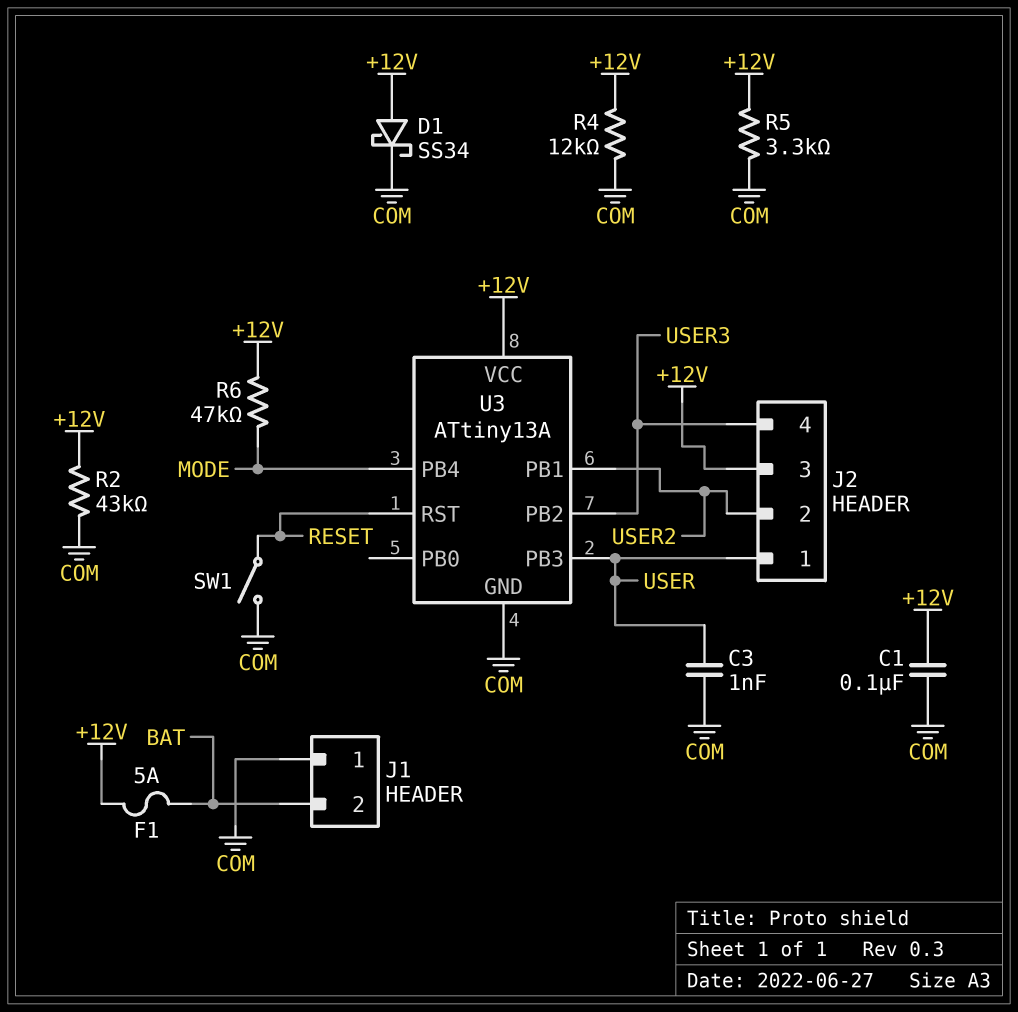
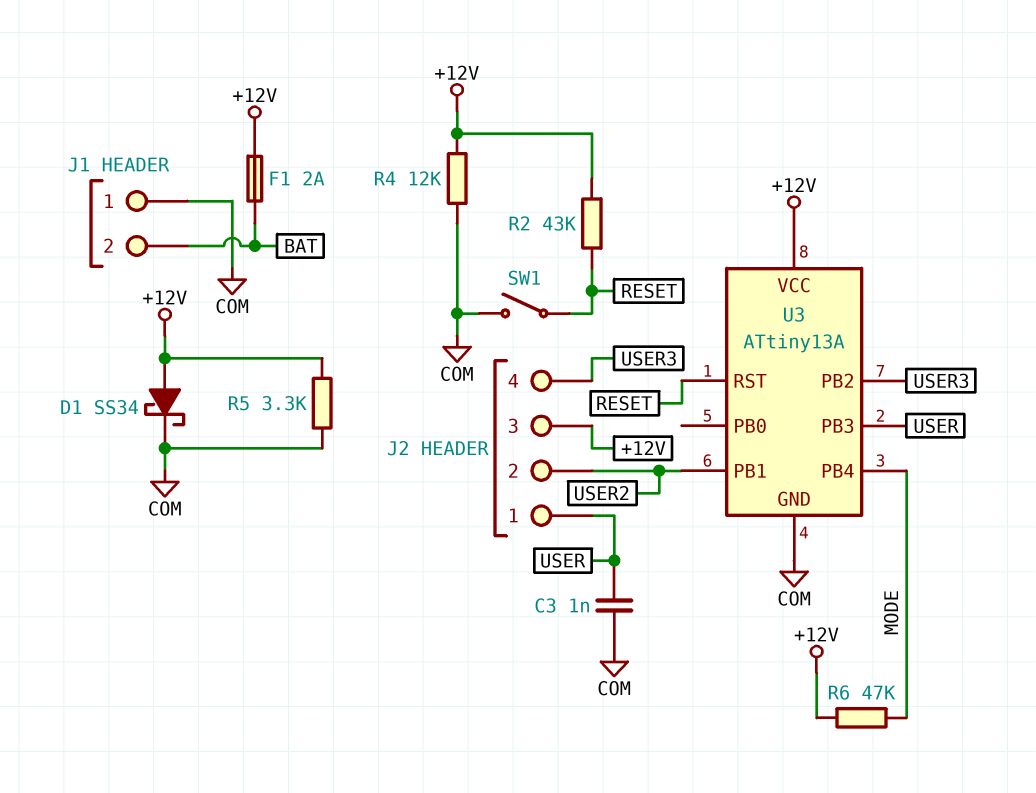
C1: 100nF (+12V, COM) -> none
F1: 5A (+12V, BAT) -> 2A (+12V, BAT)
R2: 43k (+12V, COM) -> 43k (+12V, RESET)

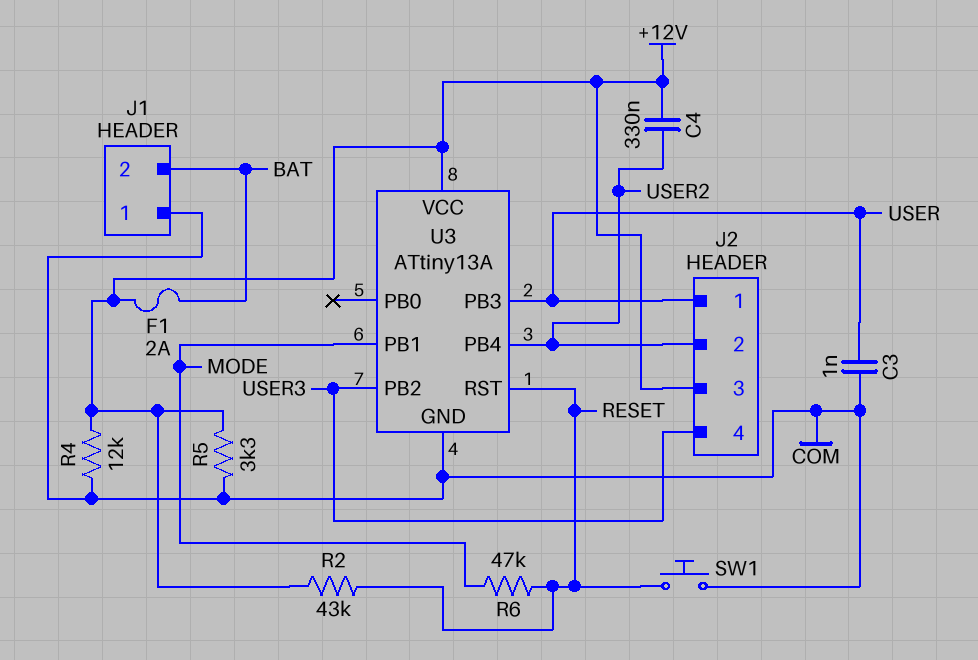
C4: none -> 330nF (+12V, USER2)
D1: schottky SS34 (A +12V, K COM) -> none
R6: 47k (+12V, MODE) -> 47k (MODE, RESET)
SW1: switch (COM, RESET) -> button (COM, RESET)
U3 pin PB1: USER2 -> MODE
U3 pin PB4: MODE -> USER2

